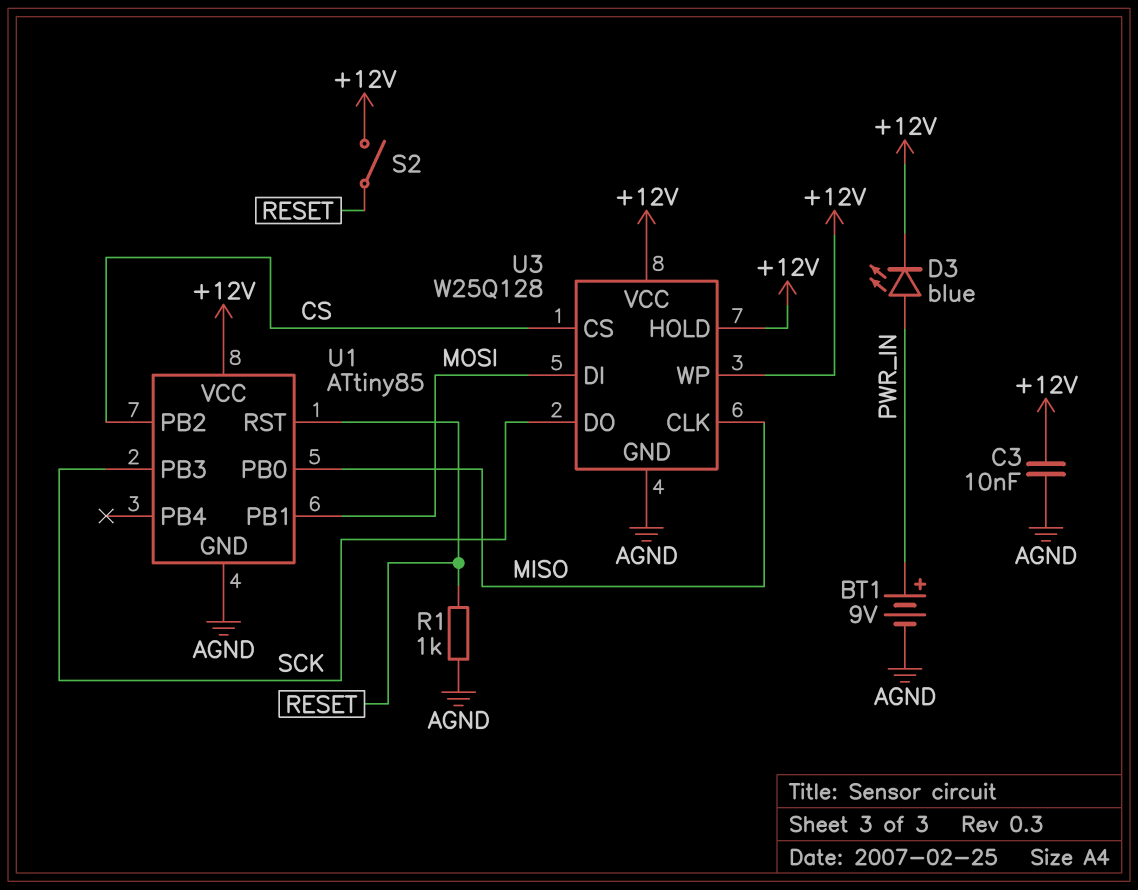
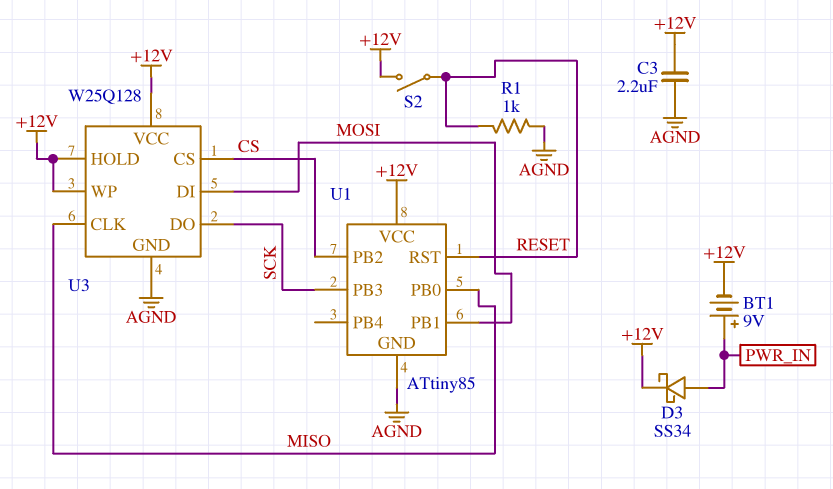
BT1: 9V (plus PWR_IN, minus AGND) -> 9V (plus PWR_IN, minus +12V)
C3: 10nF (+12V, AGND) -> 2.2uF (+12V, AGND)
D3: LED blue (A PWR_IN, K +12V) -> schottky SS34 (A PWR_IN, K +12V)

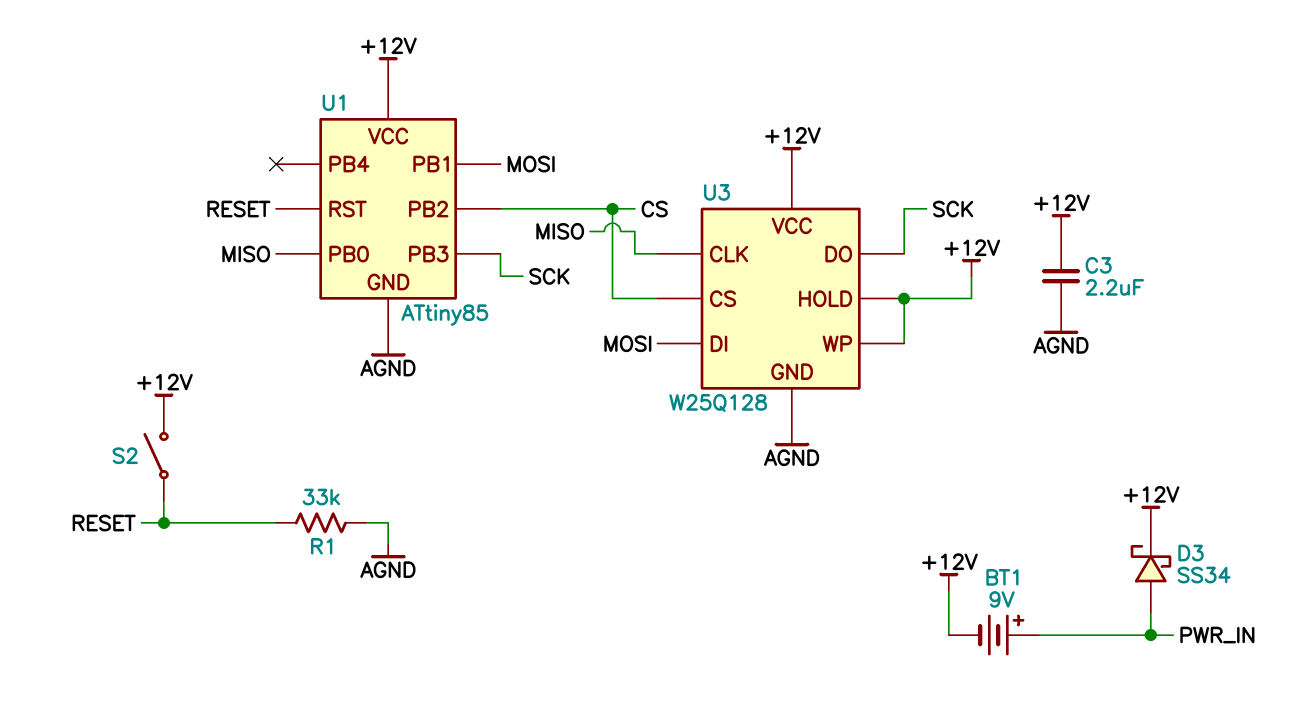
R1: 1k (AGND, RESET) -> 33k (AGND, RESET)

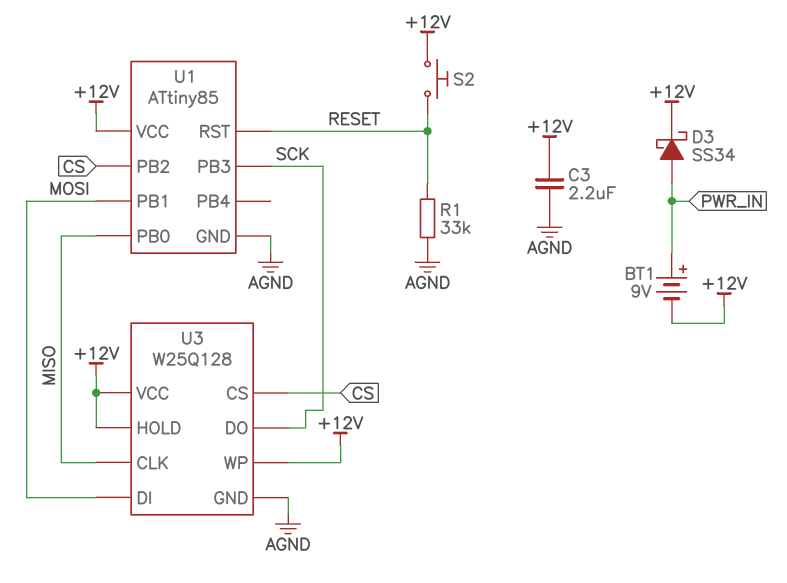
S2: switch (+12V, RESET) -> button (+12V, RESET)

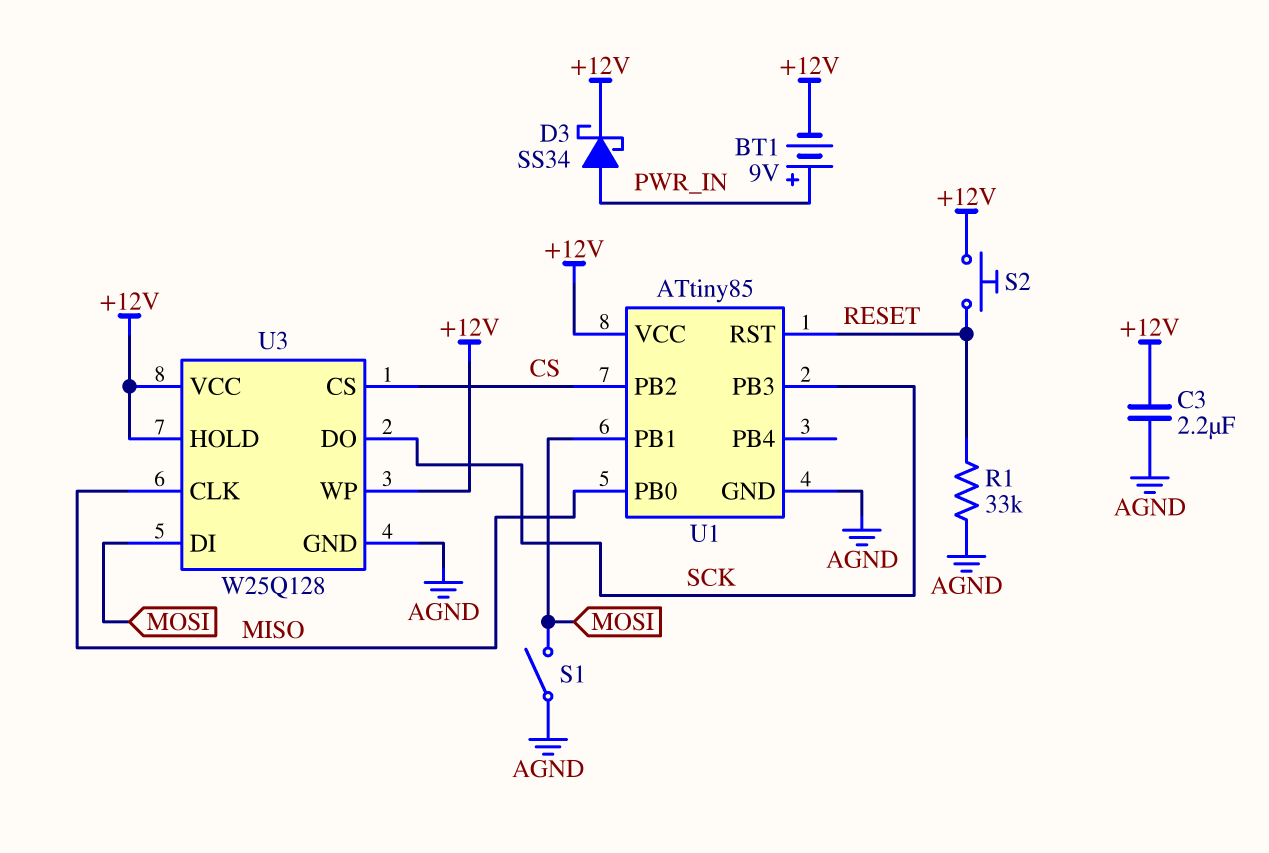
S1: none -> switch (AGND, MOSI)

